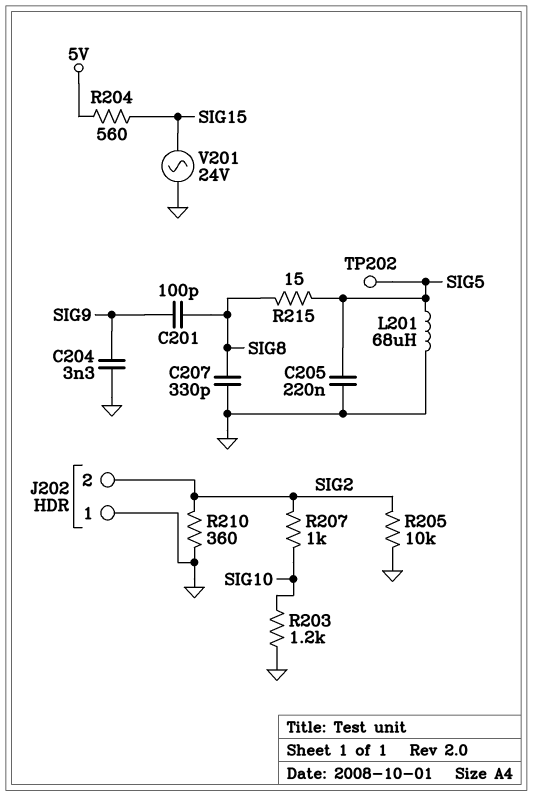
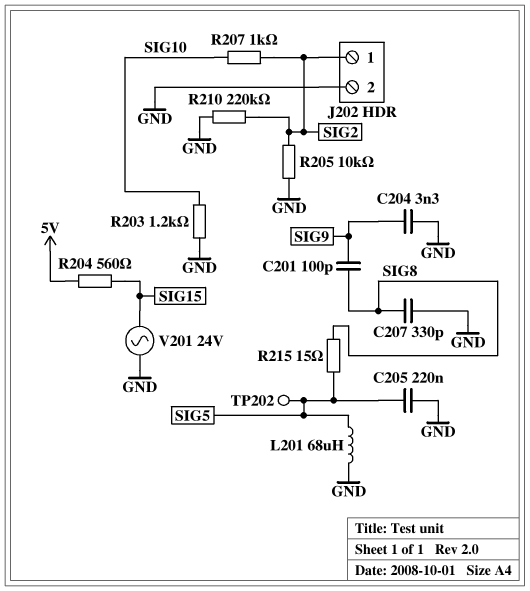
J202 pin 1: GND -> SIG2
J202 pin 2: SIG2 -> GND
R210: 360 (GND, SIG2) -> 220k (GND, SIG2)

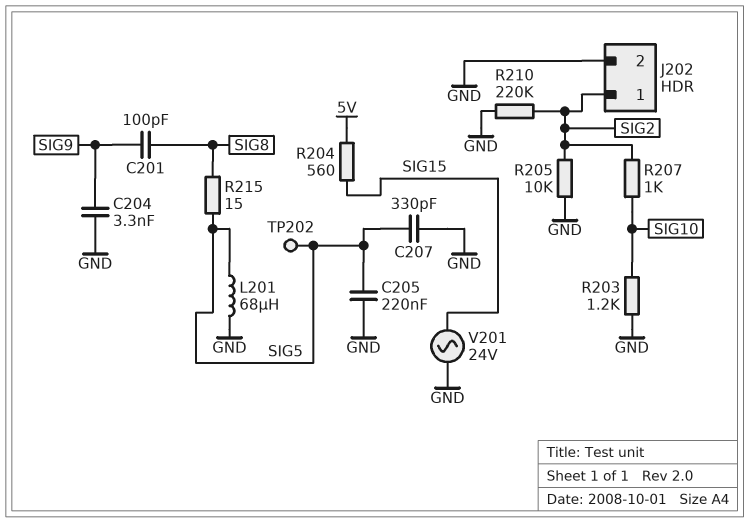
C207: 330pF (GND, SIG8) -> 330pF (GND, SIG5)

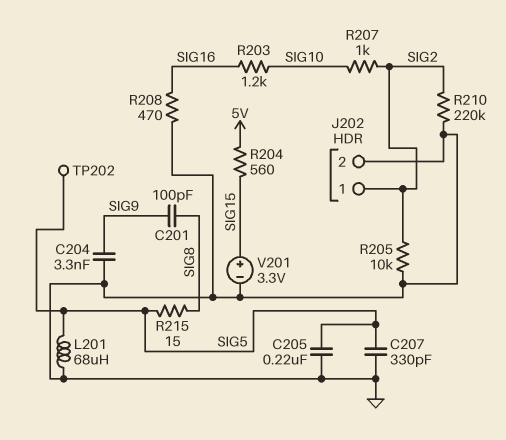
R203: 1.2k (GND, SIG10) -> 1.2k (SIG10, SIG16)
R208: none -> 470 (GND, SIG16)
V201: AC 24V (GND, SIG15) -> 3.3V (plus SIG15, minus GND)

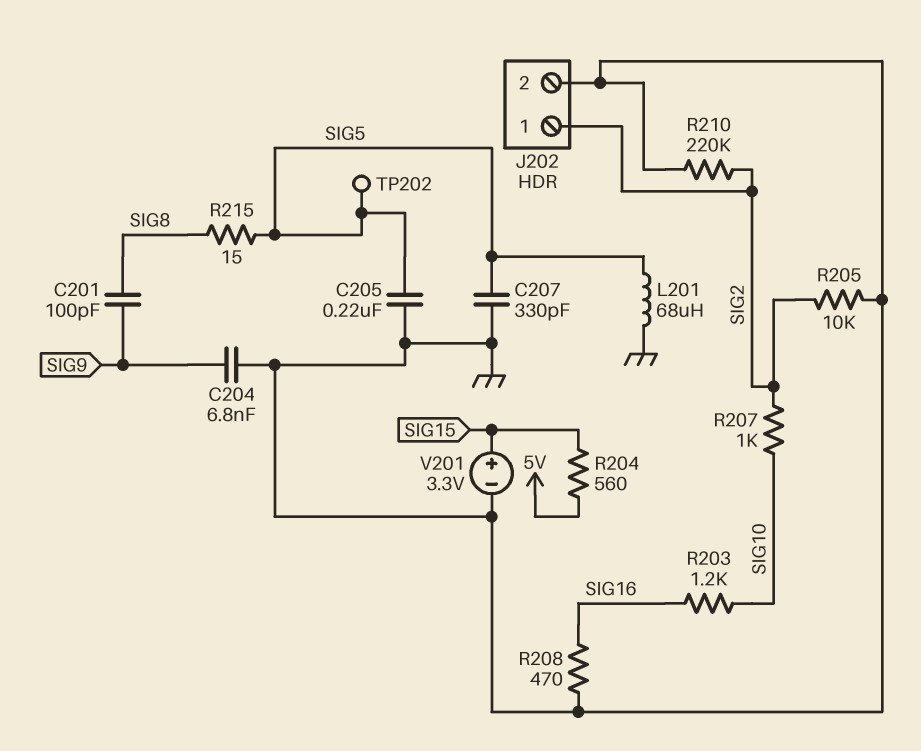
C204: 3.3nF (GND, SIG9) -> 6.8nF (GND, SIG9)

